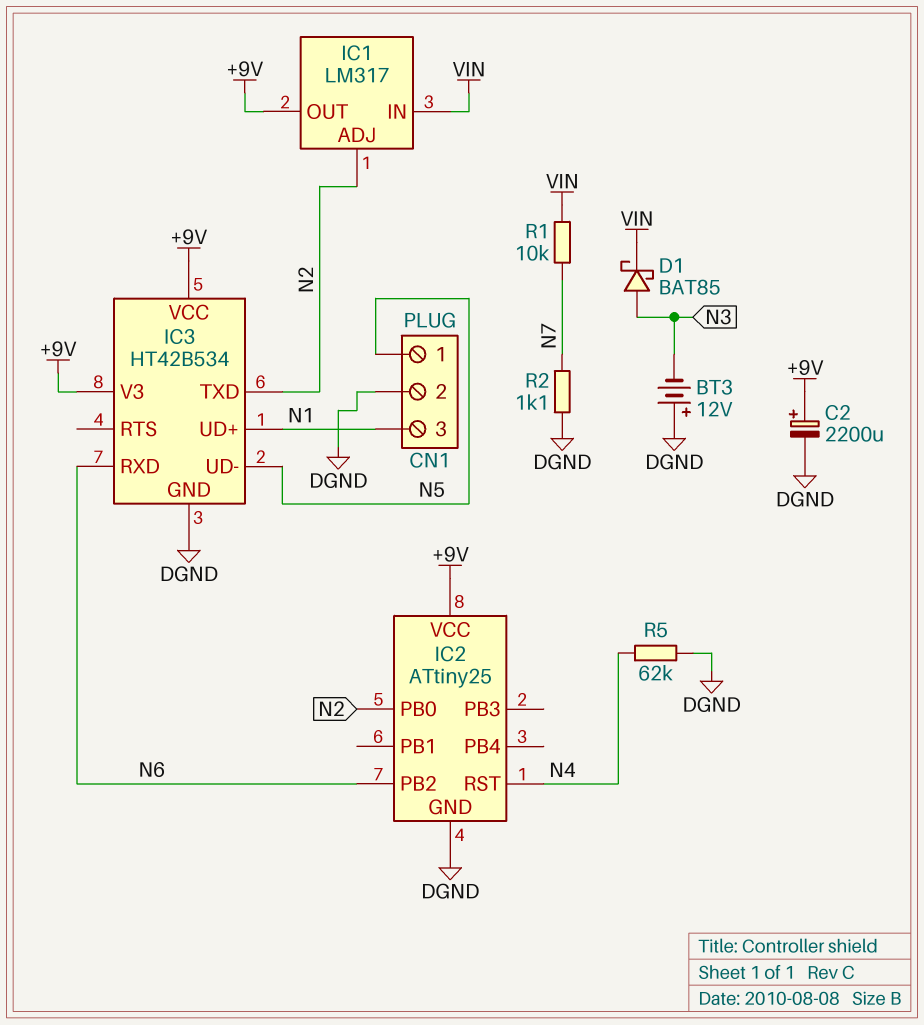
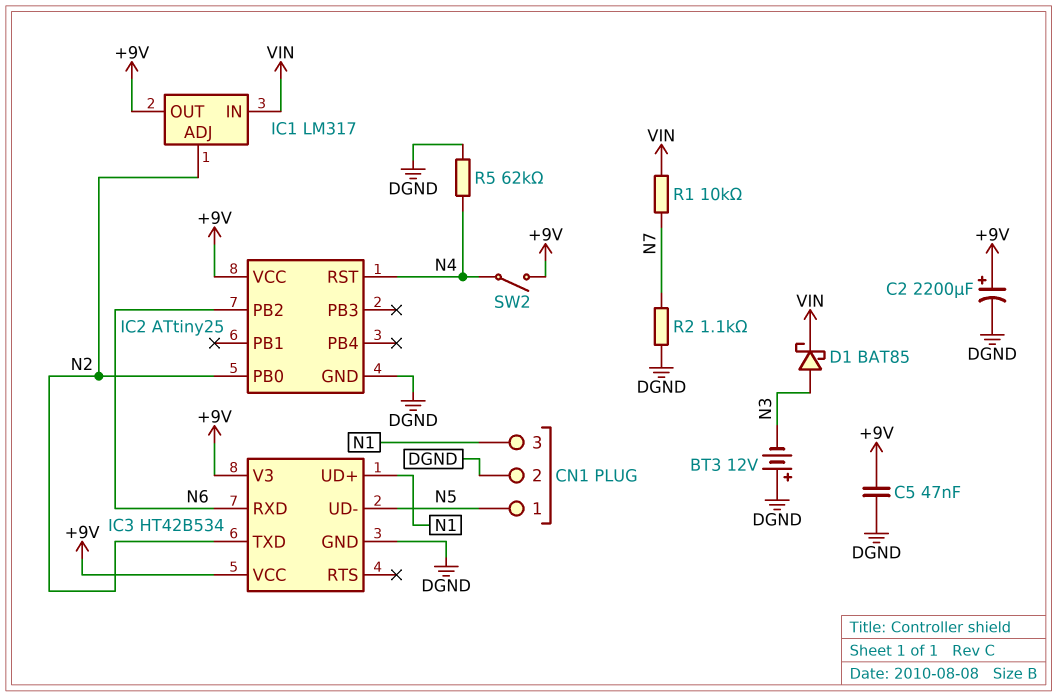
C5: none -> 47nF (+9V, DGND)
SW2: none -> switch (+9V, N4)

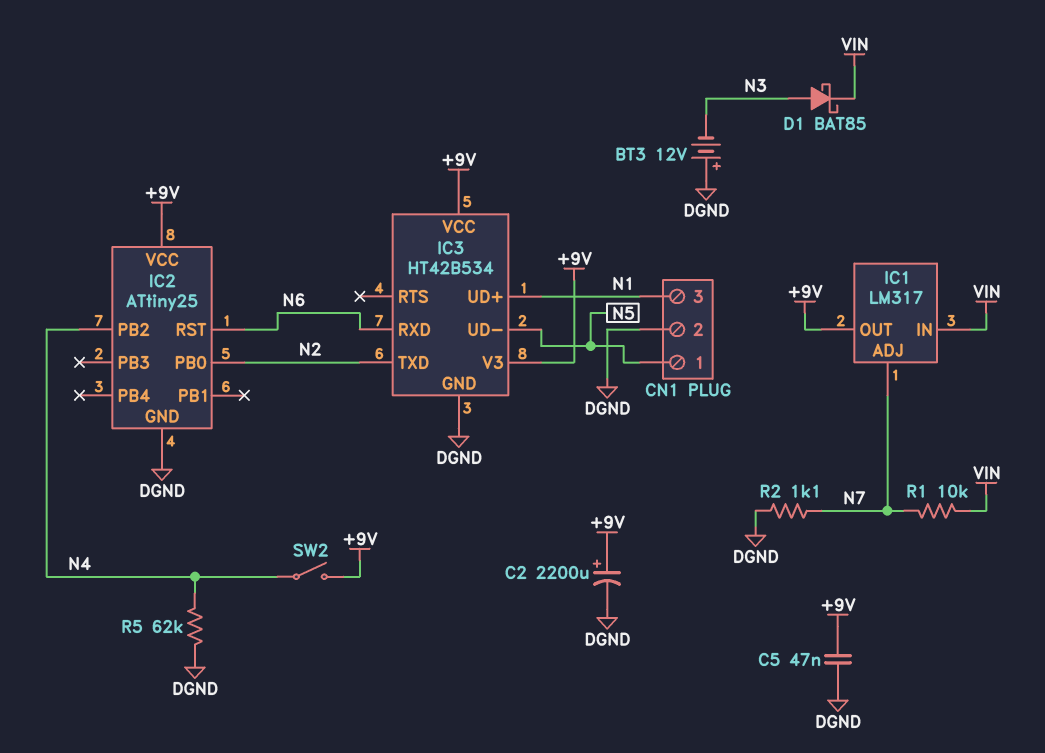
IC1 pin ADJ: N2 -> N7
IC2 pin PB2: N6 -> N4
IC2 pin RST: N4 -> N6

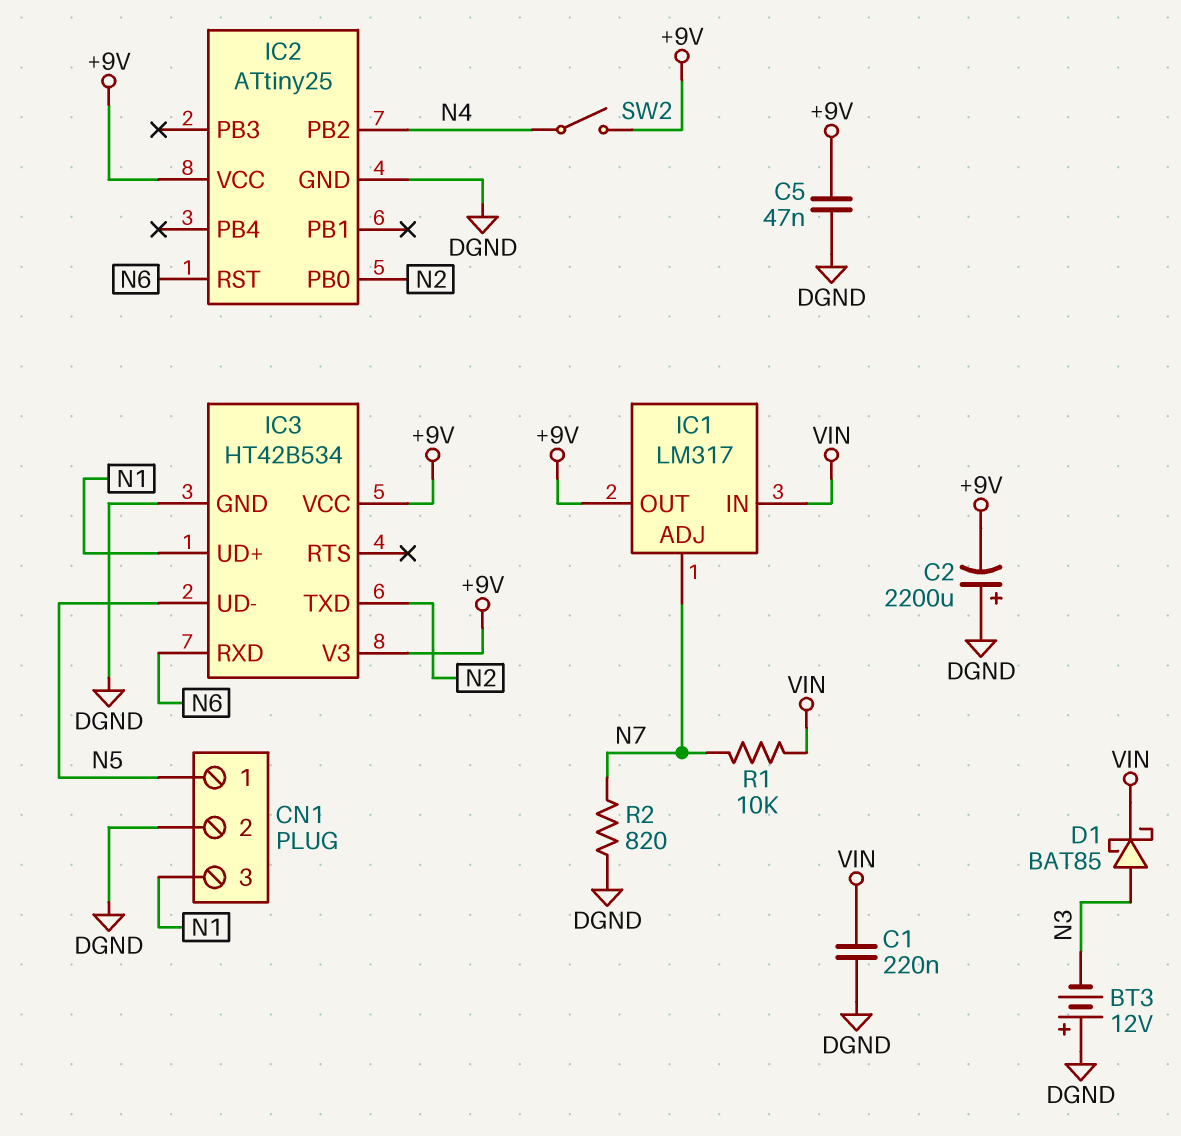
C1: none -> 220nF (DGND, VIN)
C2: 2200uF (plus +9V, minus DGND) -> 2200uF (plus DGND, minus +9V)
R2: 1.1k (DGND, N7) -> 820 (DGND, N7)
R5: 62k (DGND, N4) -> none

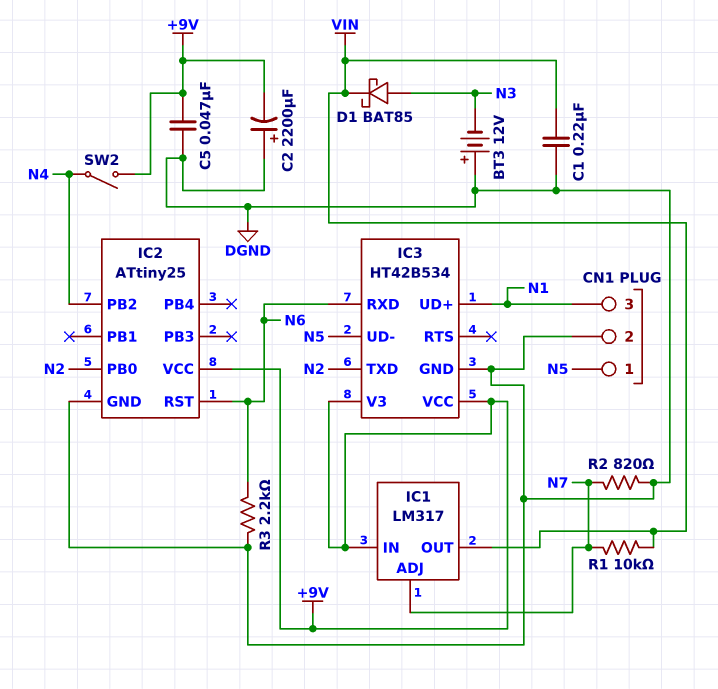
IC1 pin IN: VIN -> +9V
IC1 pin OUT: +9V -> VIN
R3: none -> 2.2k (DGND, N6)

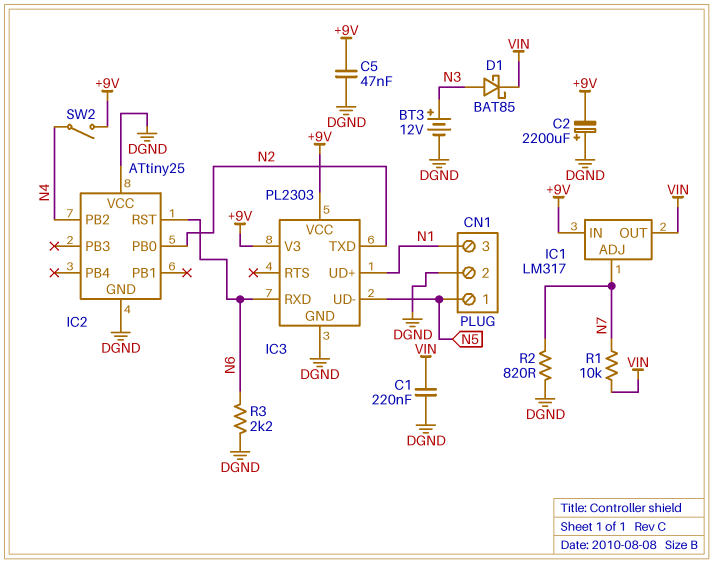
BT3: 12V (plus DGND, minus N3) -> 12V (plus N3, minus DGND)
IC2 pin VCC: +9V -> DGND
IC3: HT42B534 -> PL2303

